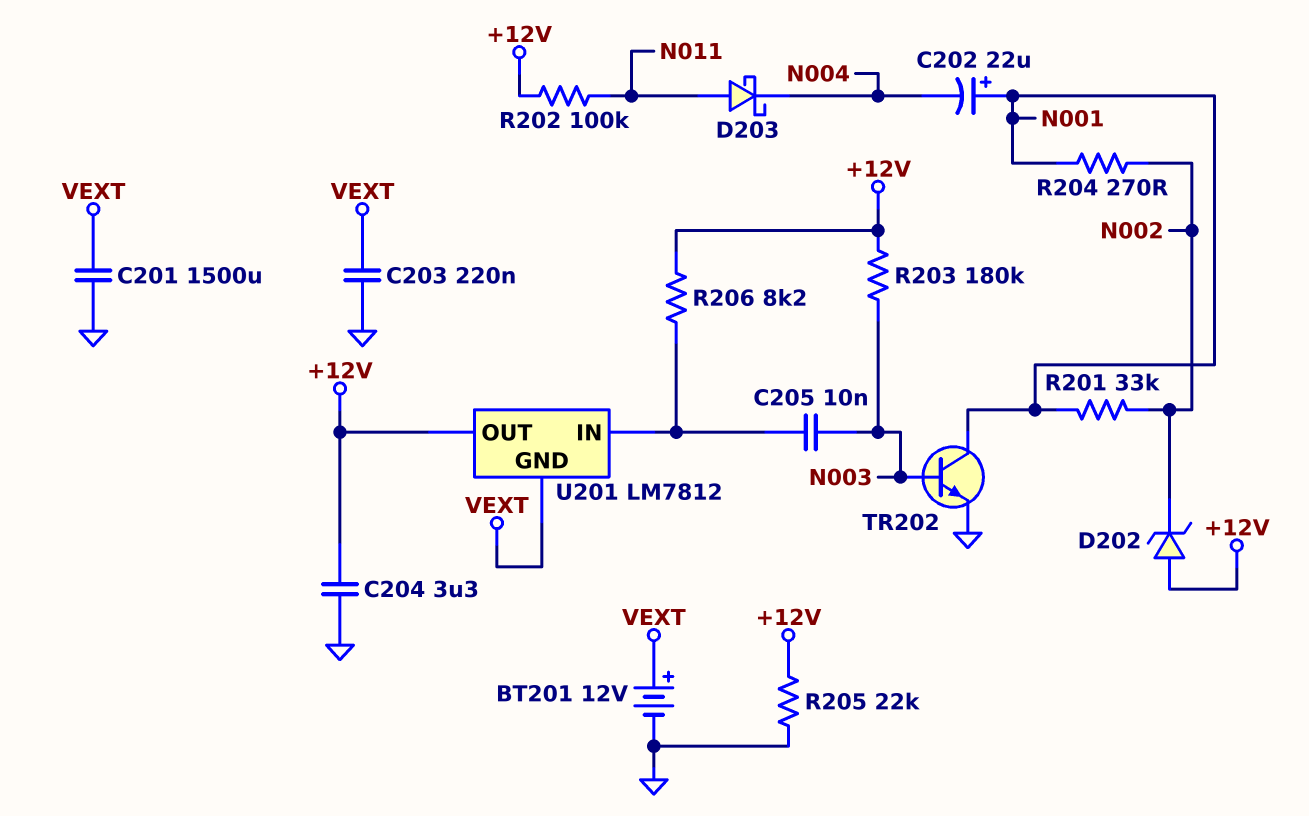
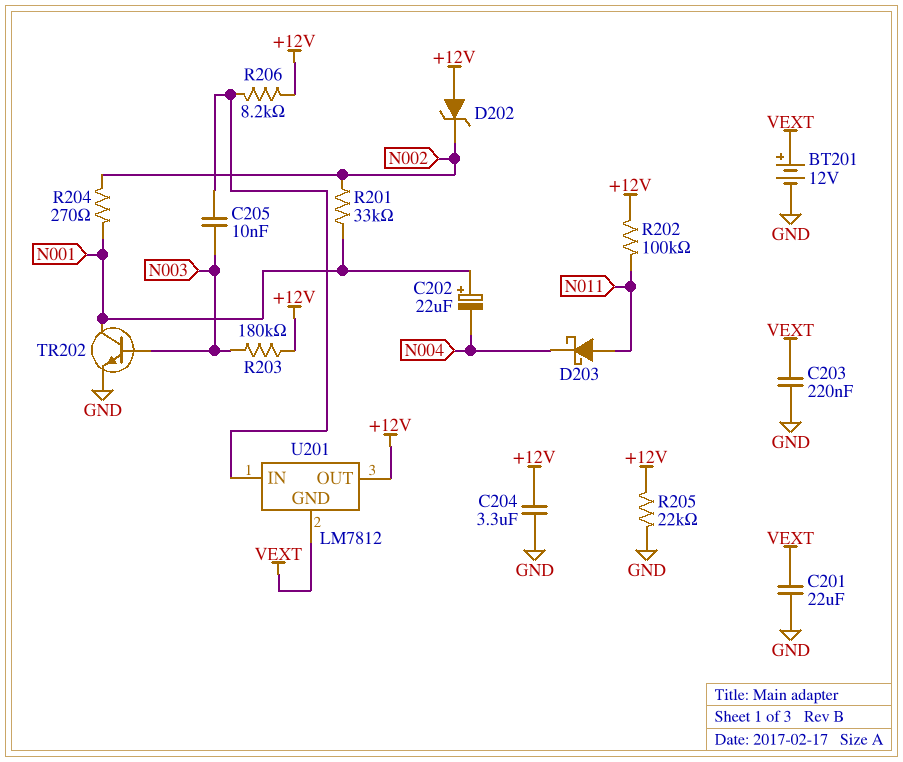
C201: 1500uF (GND, VEXT) -> 22uF (GND, VEXT)

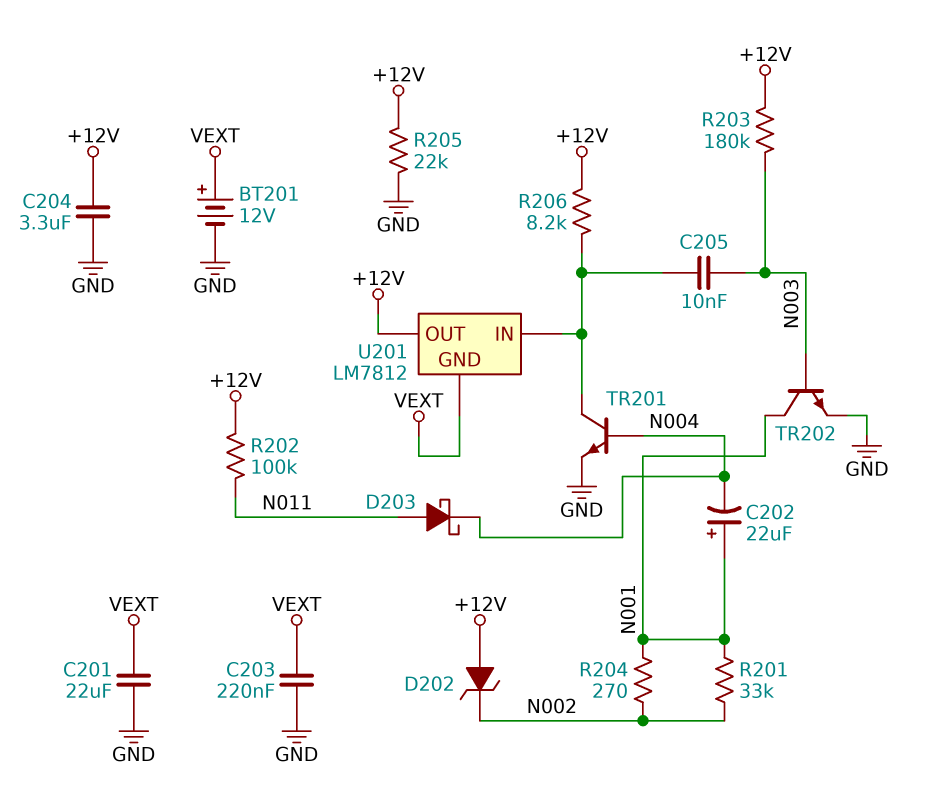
TR201: none -> NPN (B N004, C U201/IN, E GND)

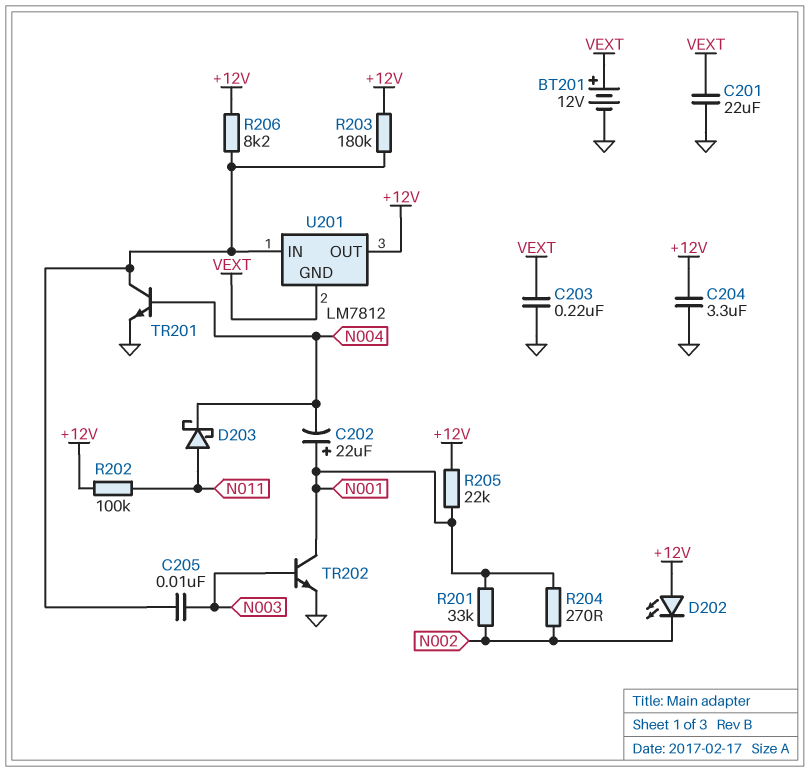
D202: zener (A +12V, K N002) -> LED (A +12V, K N002)
R203: 180k (+12V, N003) -> 180k (+12V, U201/IN)
R205: 22k (+12V, GND) -> 22k (+12V, N001)

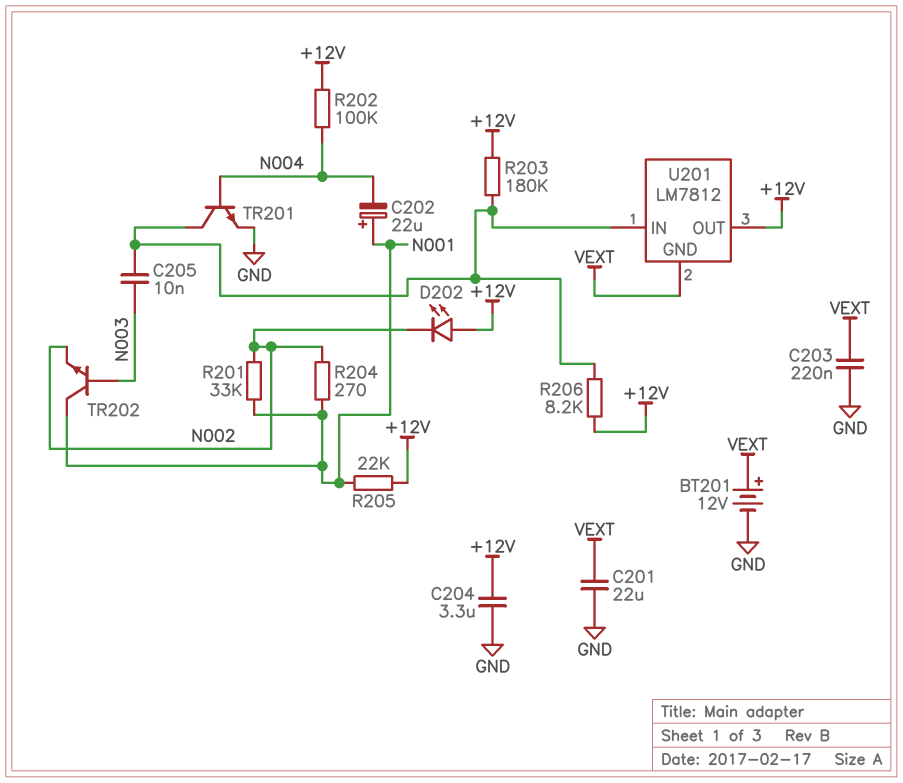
D203: schottky (A N011, K N004) -> none
R202: 100k (+12V, N011) -> 100k (+12V, N004)
TR202: NPN (B N003, C N001, E GND) -> NPN (B N003, C N001, E N002)

